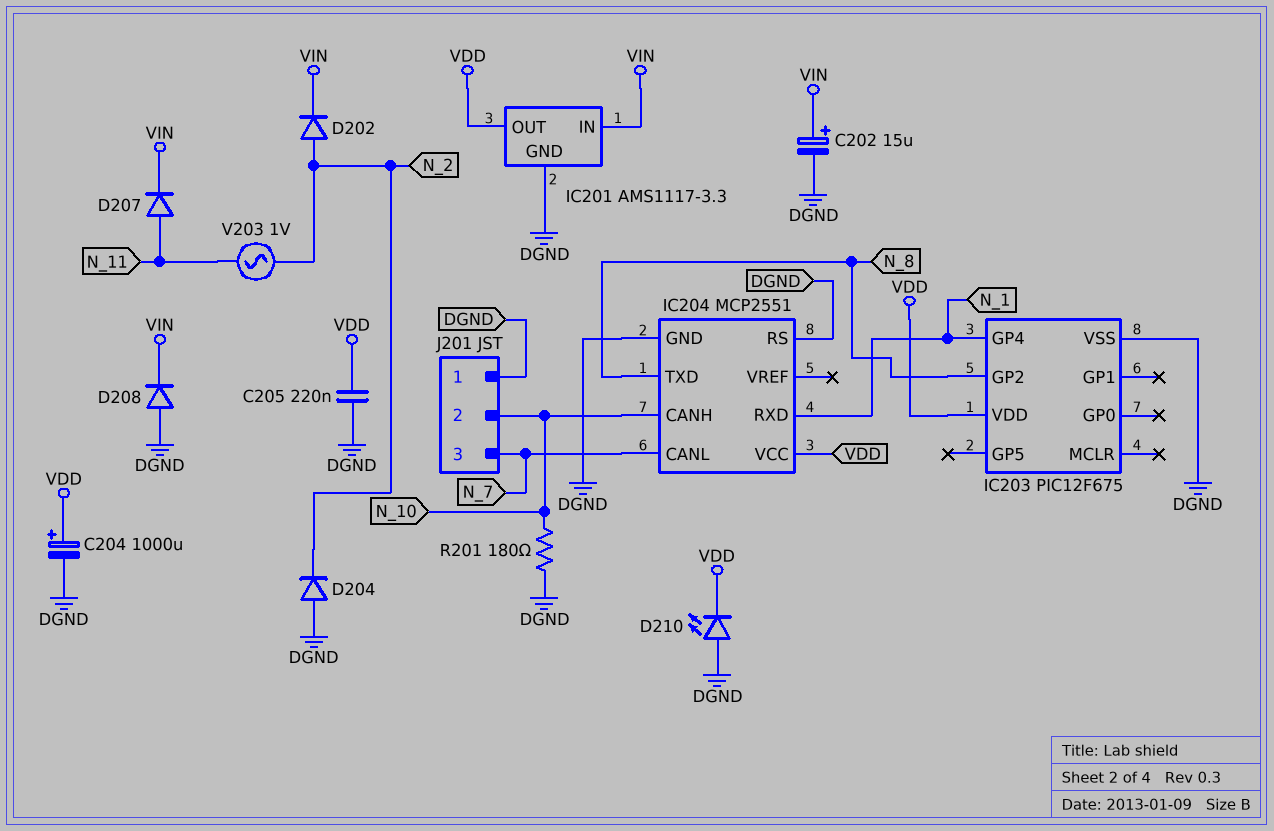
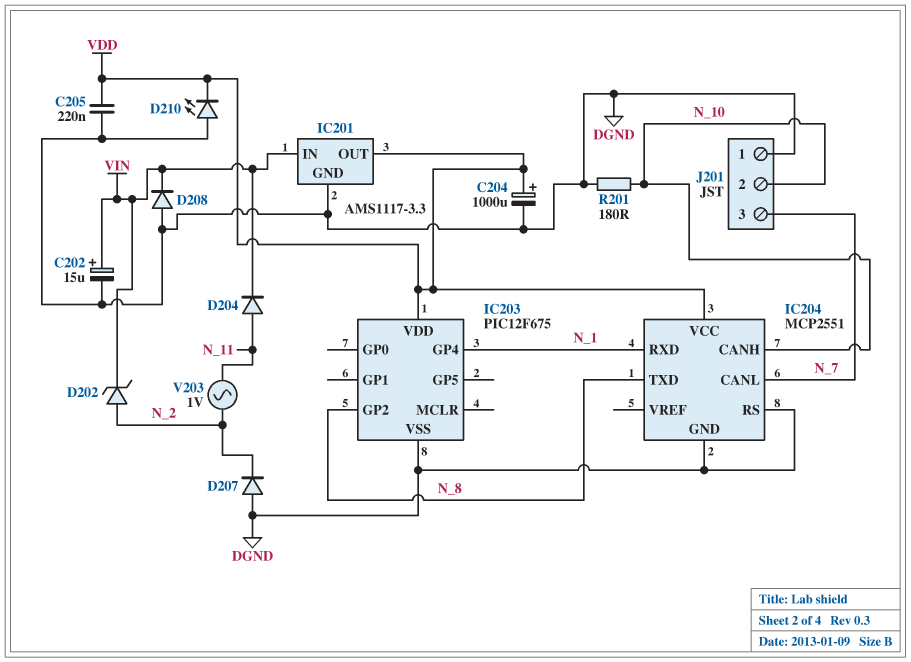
D202: diode (A N_2, K VIN) -> zener (A N_2, K VIN)
D204: diode (A DGND, K N_2) -> diode (A N_11, K VIN)
D207: diode (A N_11, K VIN) -> diode (A DGND, K N_2)

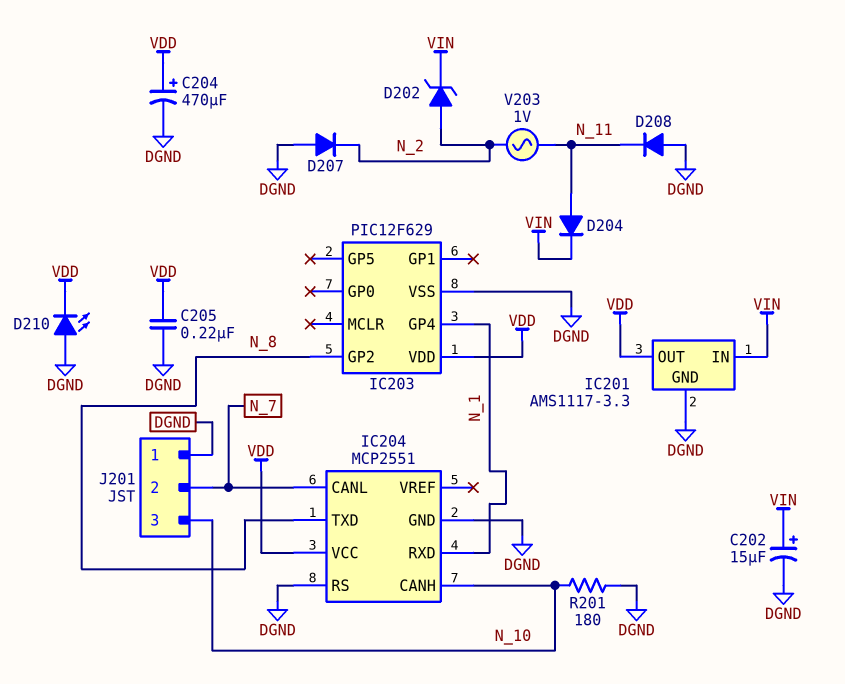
C204: 1000uF (plus VDD, minus DGND) -> 470uF (plus VDD, minus DGND)
D208: diode (A DGND, K VIN) -> diode (A DGND, K N_11)
IC203: PIC12F675 -> PIC12F629
J201 pin 2: N_10 -> N_7
J201 pin 3: N_7 -> N_10

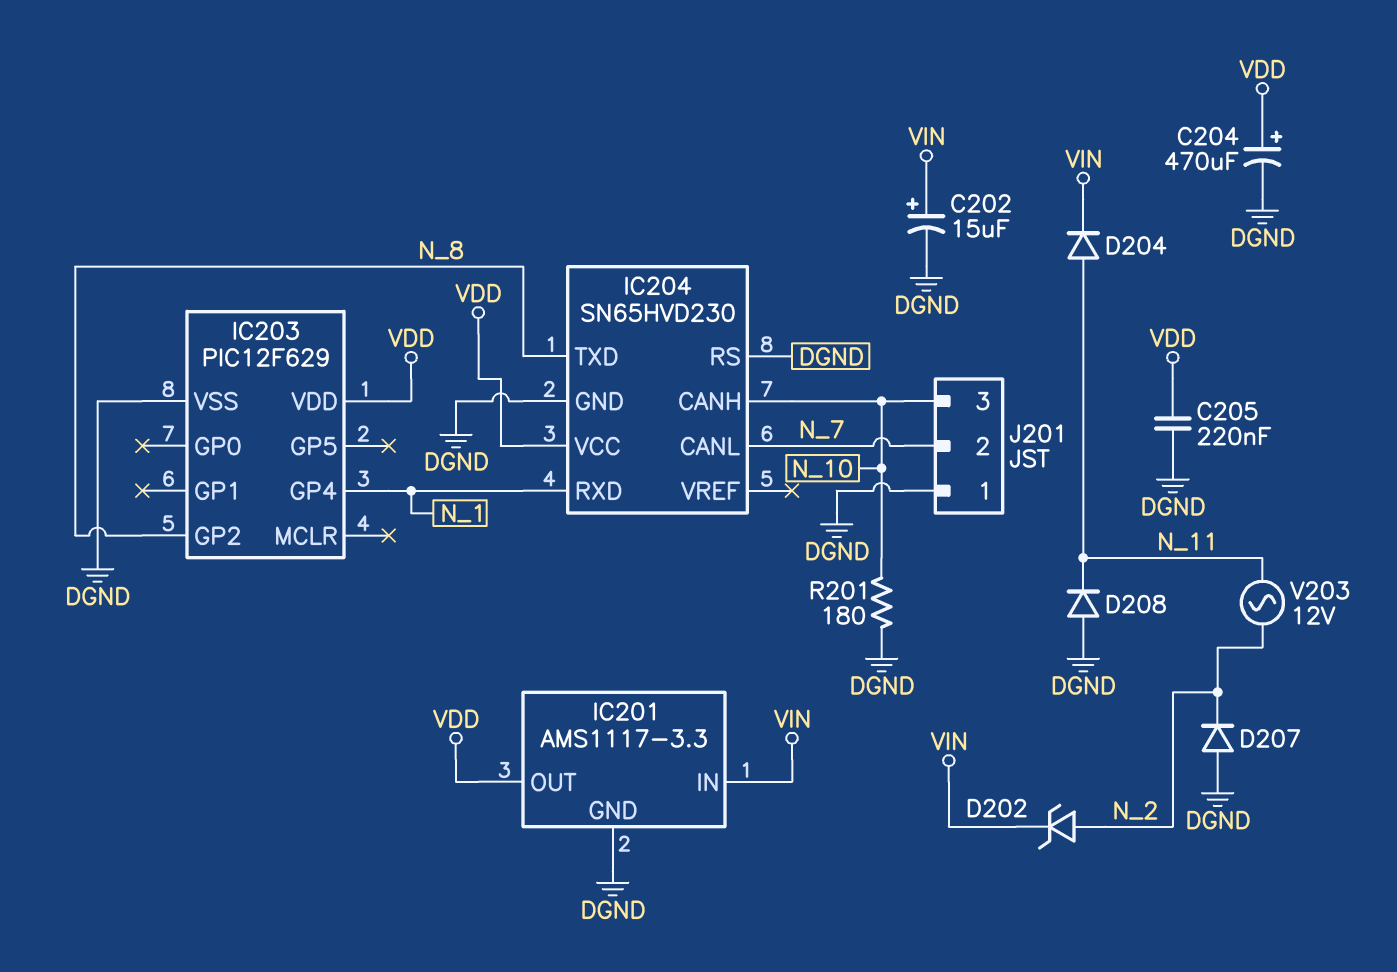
D210: LED (A DGND, K VDD) -> none
IC204: MCP2551 -> SN65HVD230
V203: AC 1V (N_2, N_11) -> AC 12V (N_2, N_11)

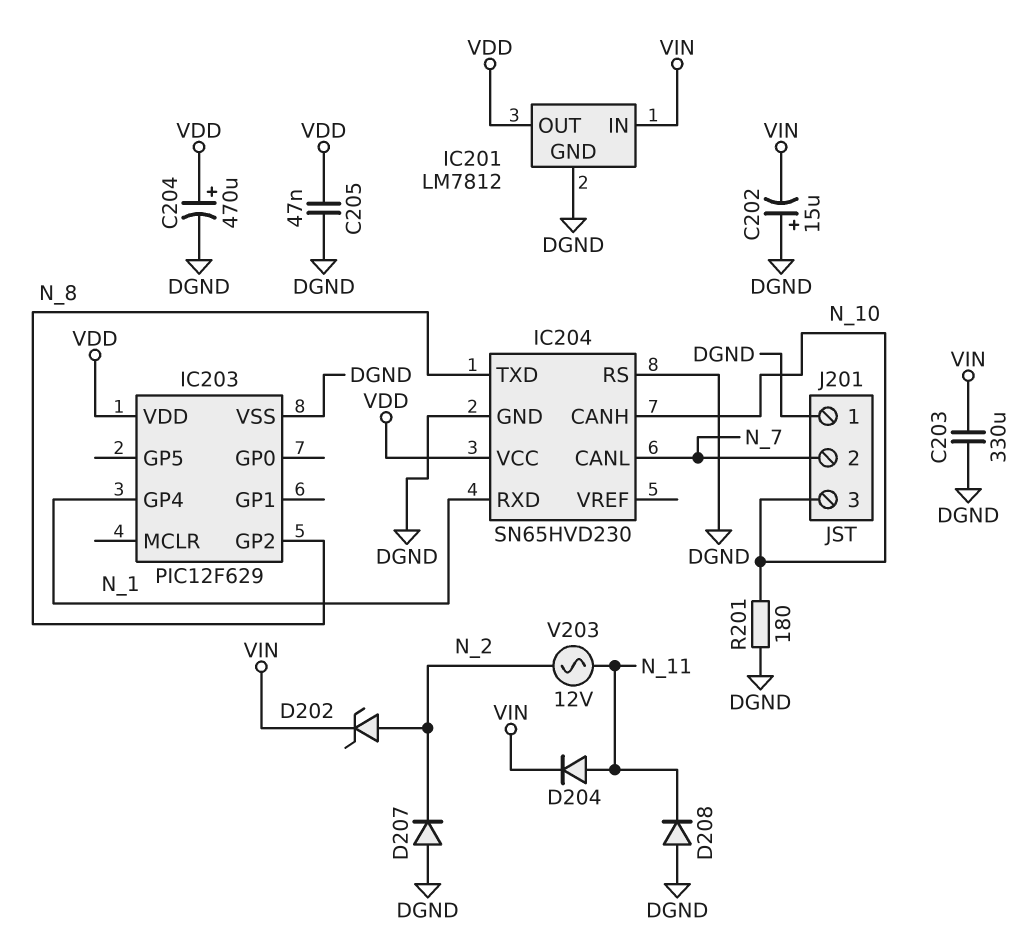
C202: 15uF (plus VIN, minus DGND) -> 15uF (plus DGND, minus VIN)
C203: none -> 330uF (DGND, VIN)
C205: 220nF (DGND, VDD) -> 47nF (DGND, VDD)
IC201: AMS1117-3.3 -> LM7812

